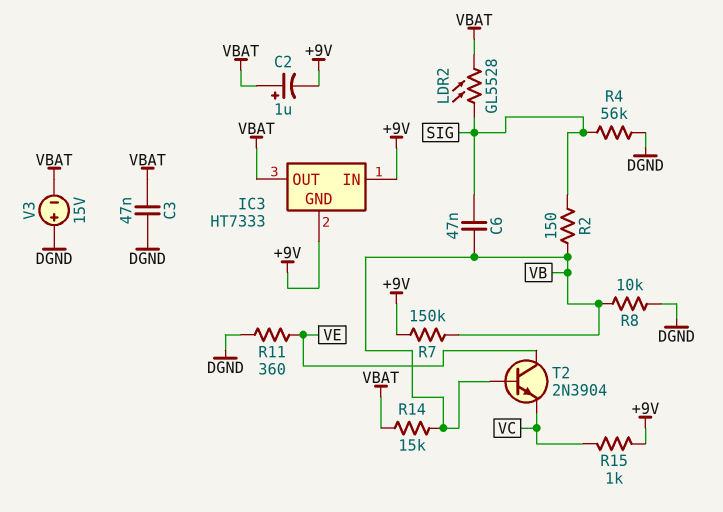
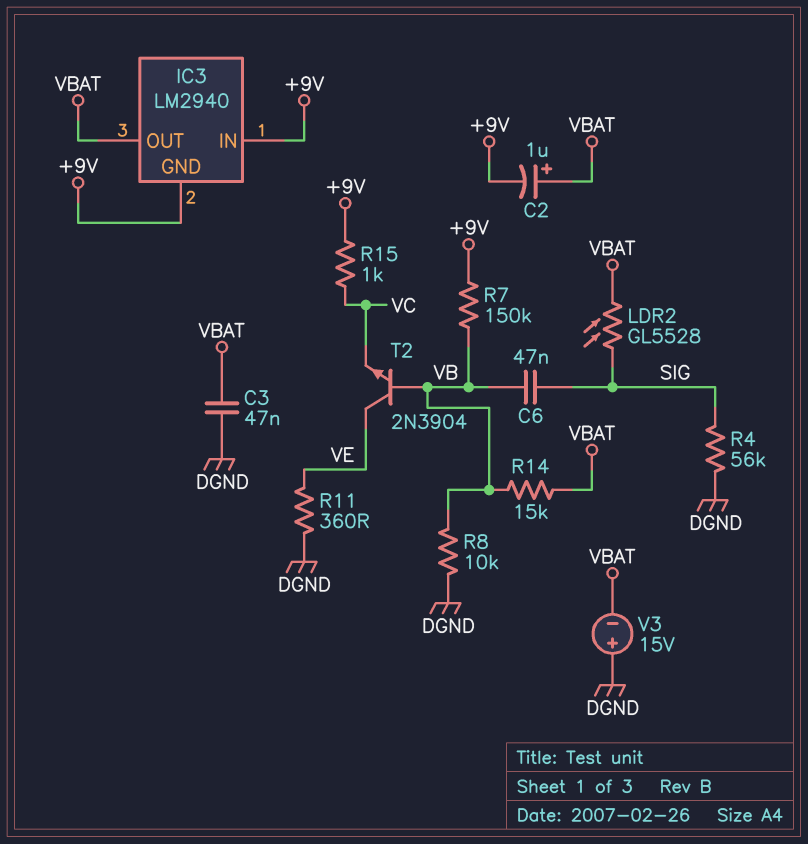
IC3: HT7333 -> LM2940
R2: 150 (SIG, VB) -> none

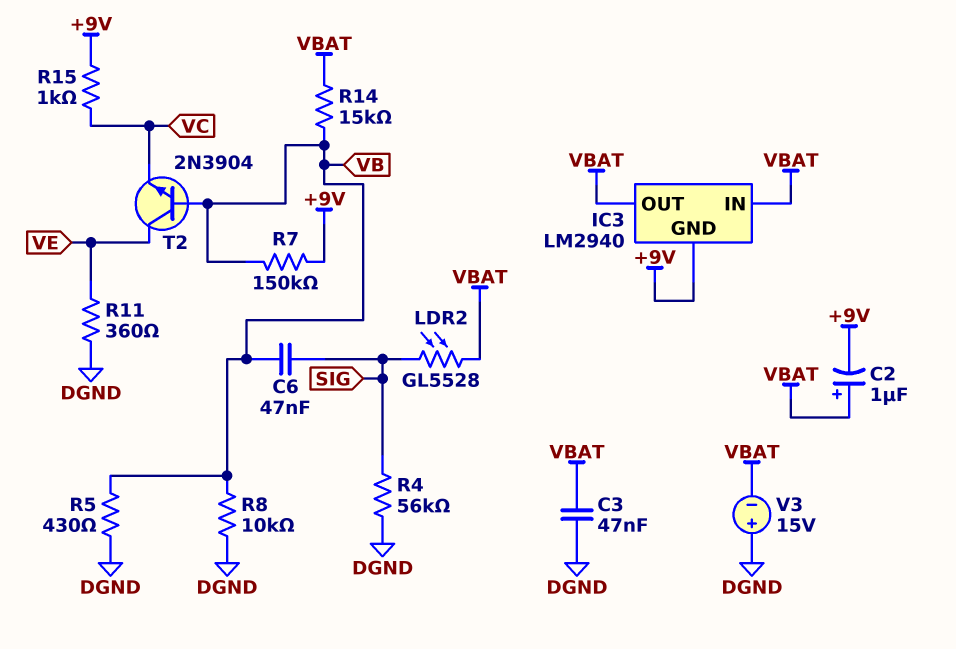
IC3 pin IN: +9V -> VBAT
R5: none -> 430 (DGND, VB)

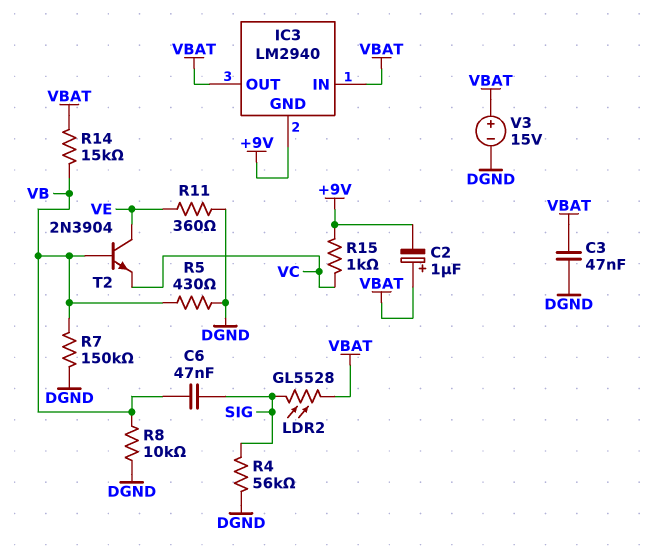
R7: 150k (+9V, VB) -> 150k (DGND, VB)
V3: 15V (plus DGND, minus VBAT) -> 15V (plus VBAT, minus DGND)

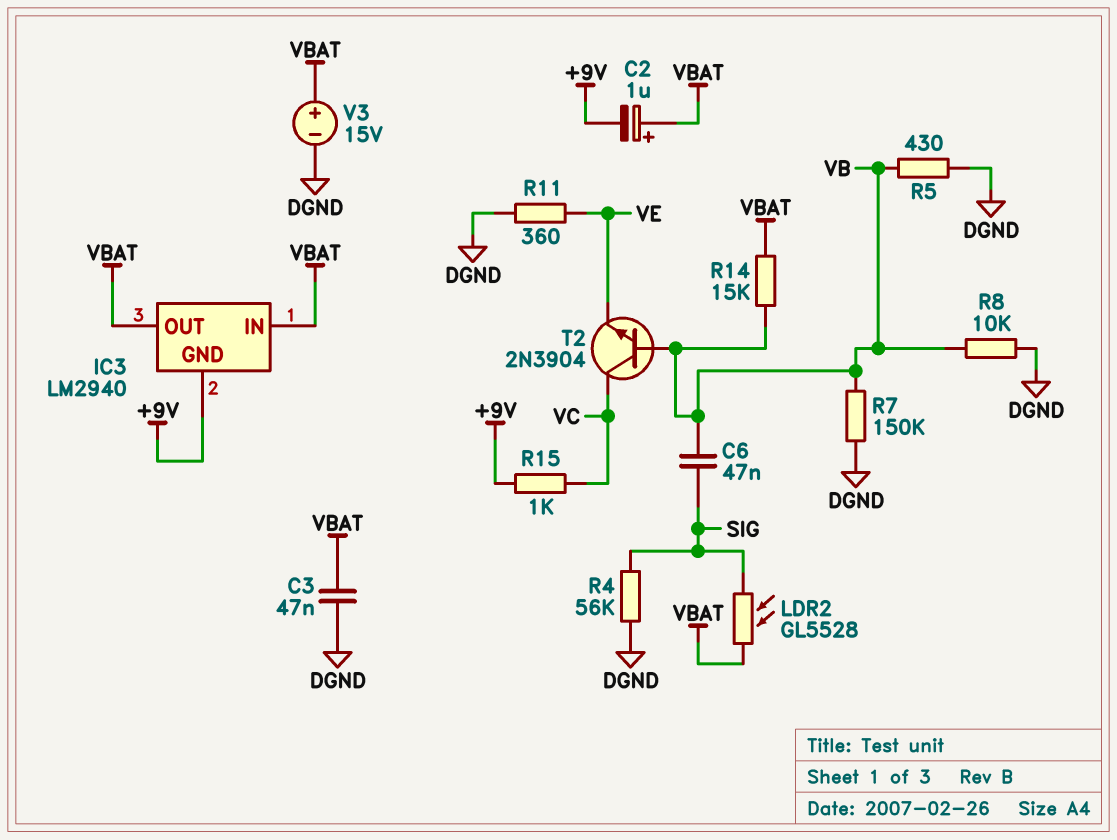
T2: NPN 2N3904 (B VB, C VE, E VC) -> NPN 2N3904 (B VB, C VC, E VE)

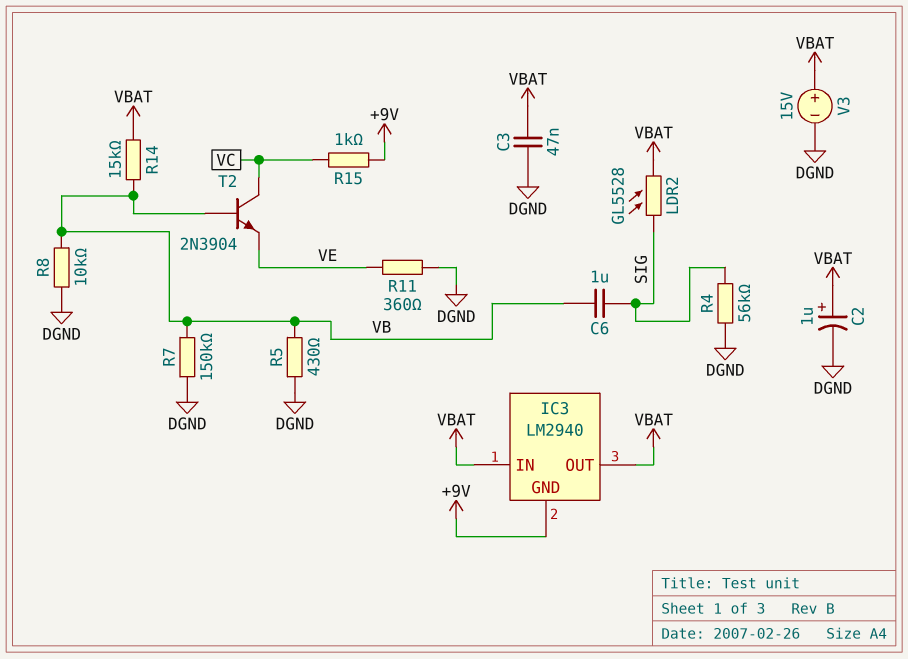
C2: 1uF (plus VBAT, minus +9V) -> 1uF (plus VBAT, minus DGND)
C6: 47nF (SIG, VB) -> 1uF (SIG, VB)

